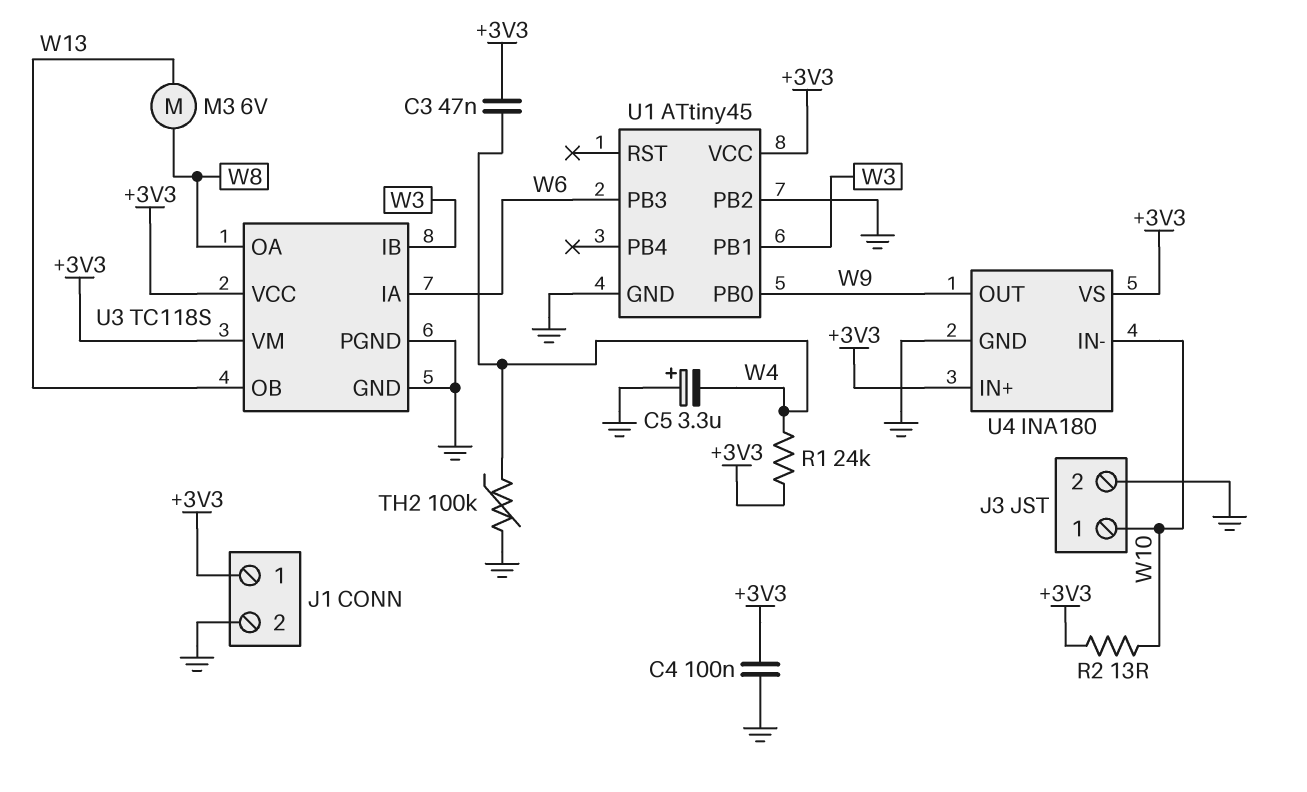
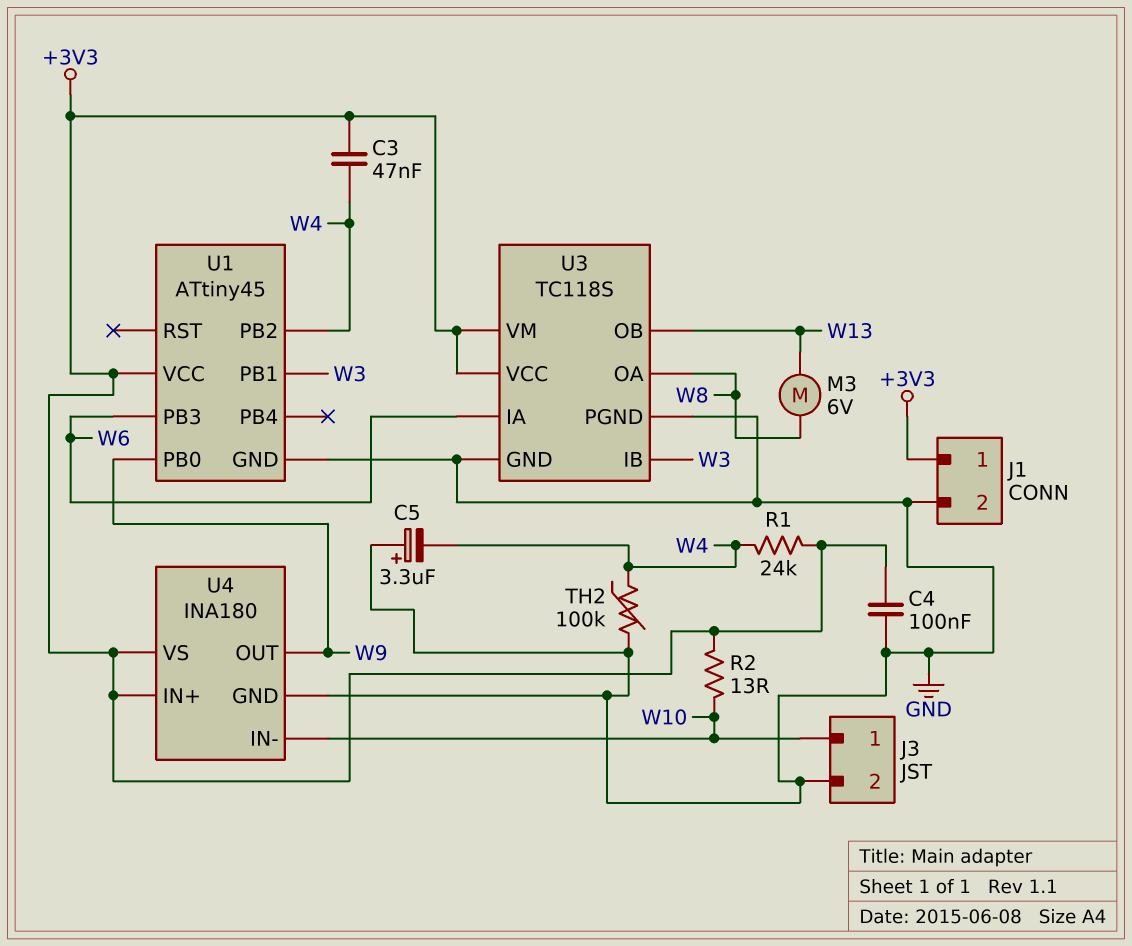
U1 pin PB2: GND -> W4

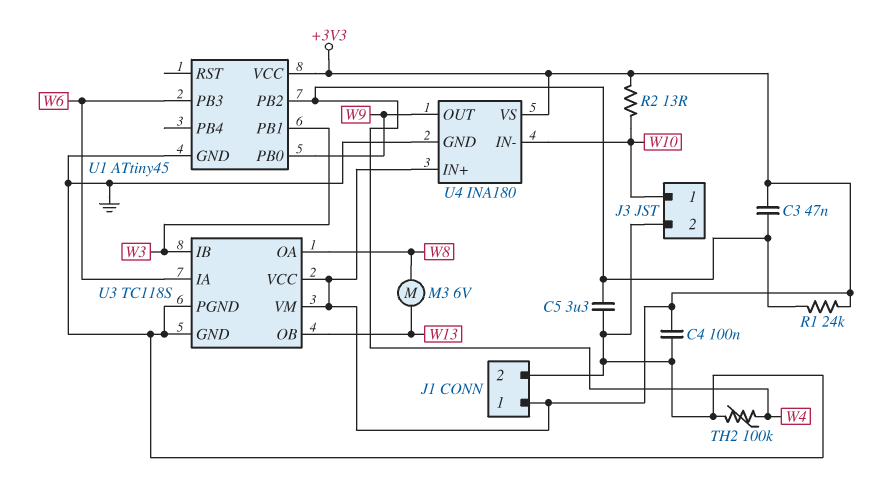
C5: 3.3uF (plus GND, minus W4) -> 3.3uF (GND, W4)

